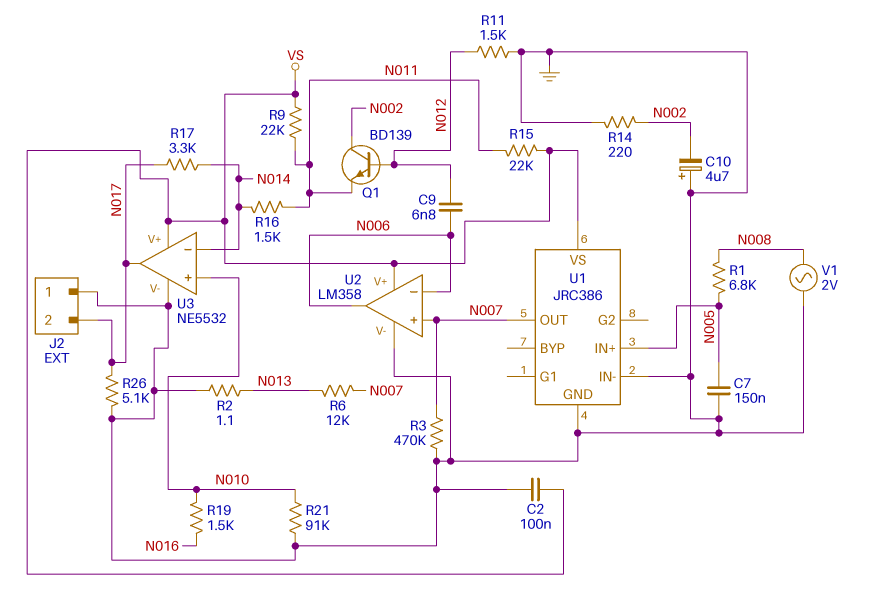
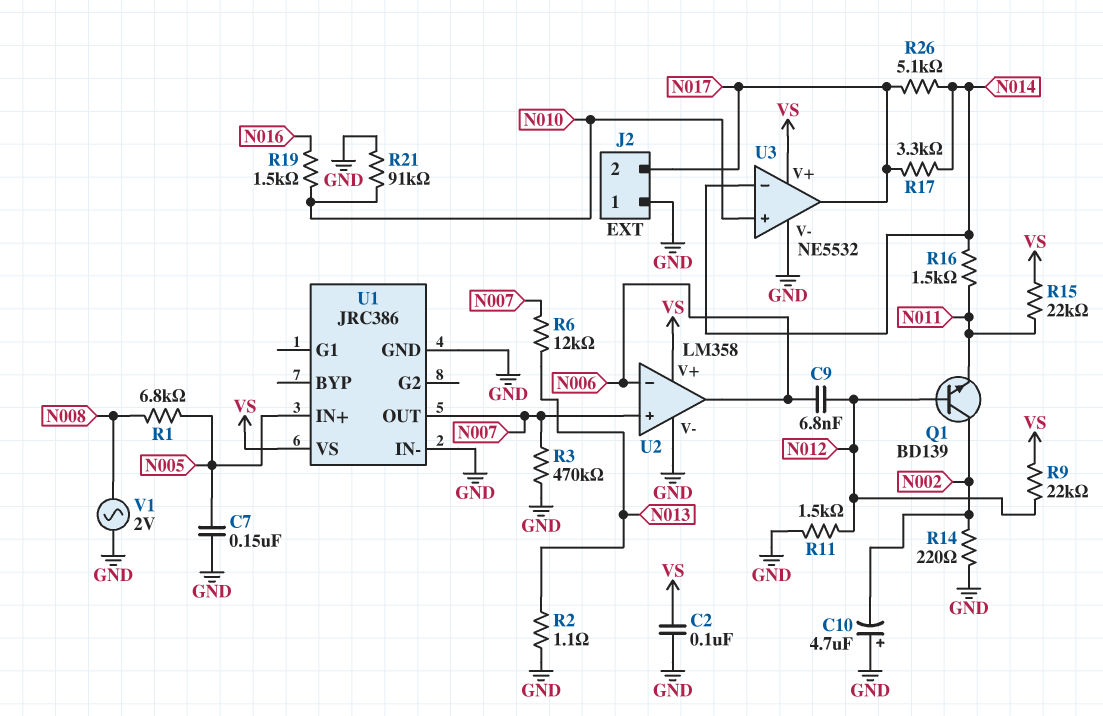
R9: 22k (N011, VS) -> 22k (N012, VS)
R26: 5.1k (GND, N017) -> 5.1k (N014, N017)

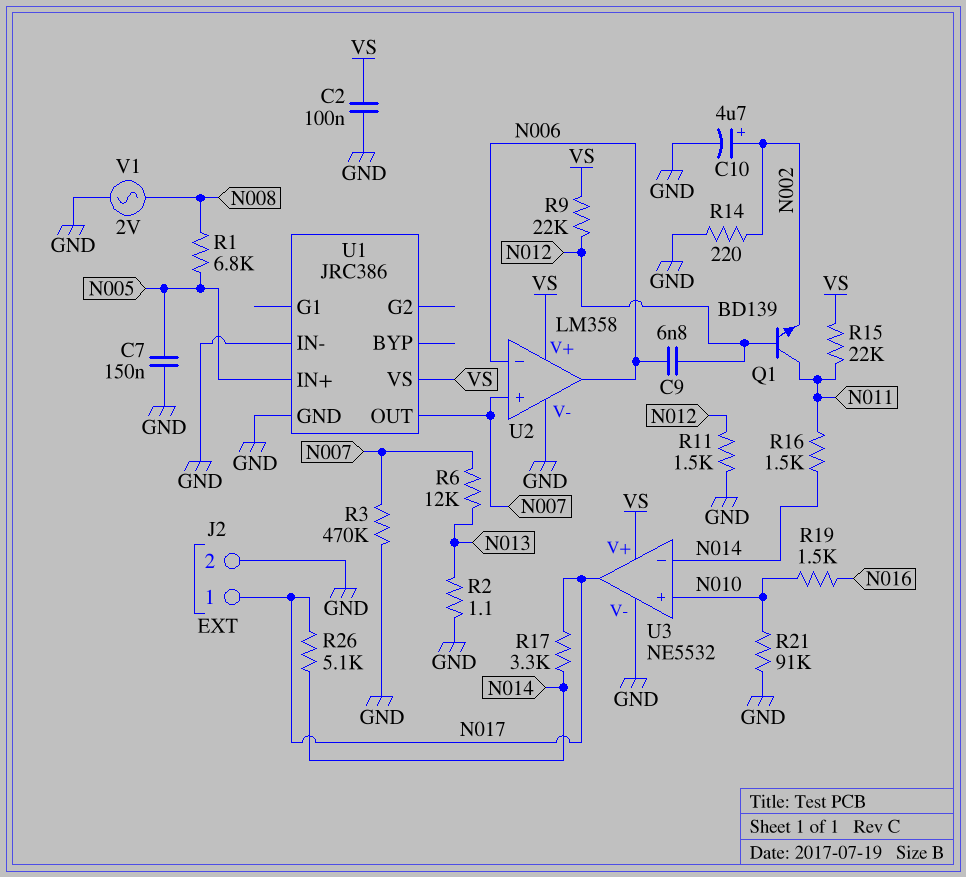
C10: 4.7uF (plus GND, minus N002) -> 4.7uF (plus N002, minus GND)
J2 pin 1: GND -> N017
J2 pin 2: N017 -> GND
Q1: NPN BD139 (B N012, C N002, E N011) -> NPN BD139 (B N012, C N011, E N002)

